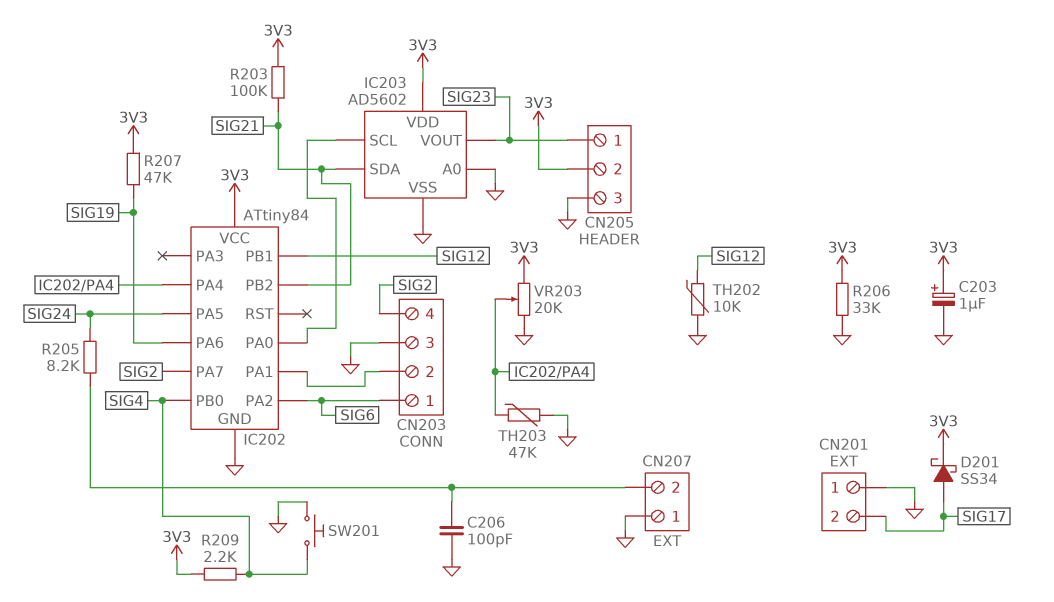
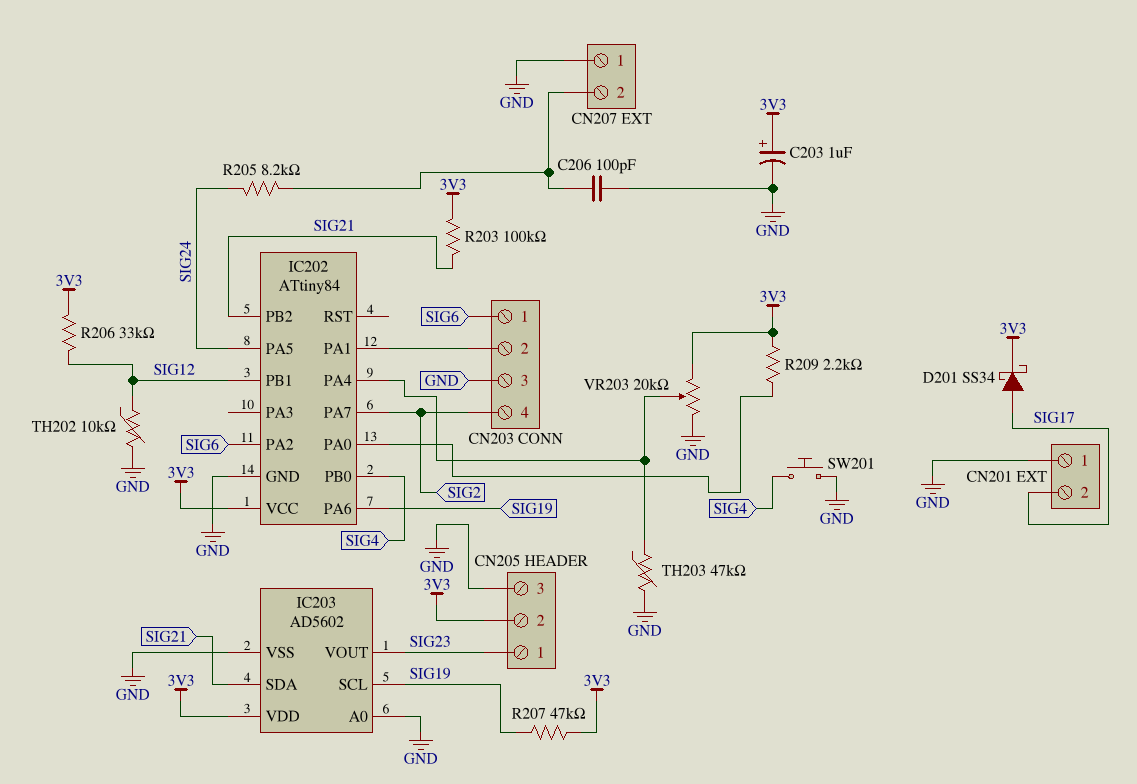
IC203 pin SCL: IC202/PA0 -> SIG19
R206: 33k (3V3, GND) -> 33k (3V3, SIG12)
R209: 2.2k (3V3, SIG4) -> 2.2k (3V3, IC202/PA0)

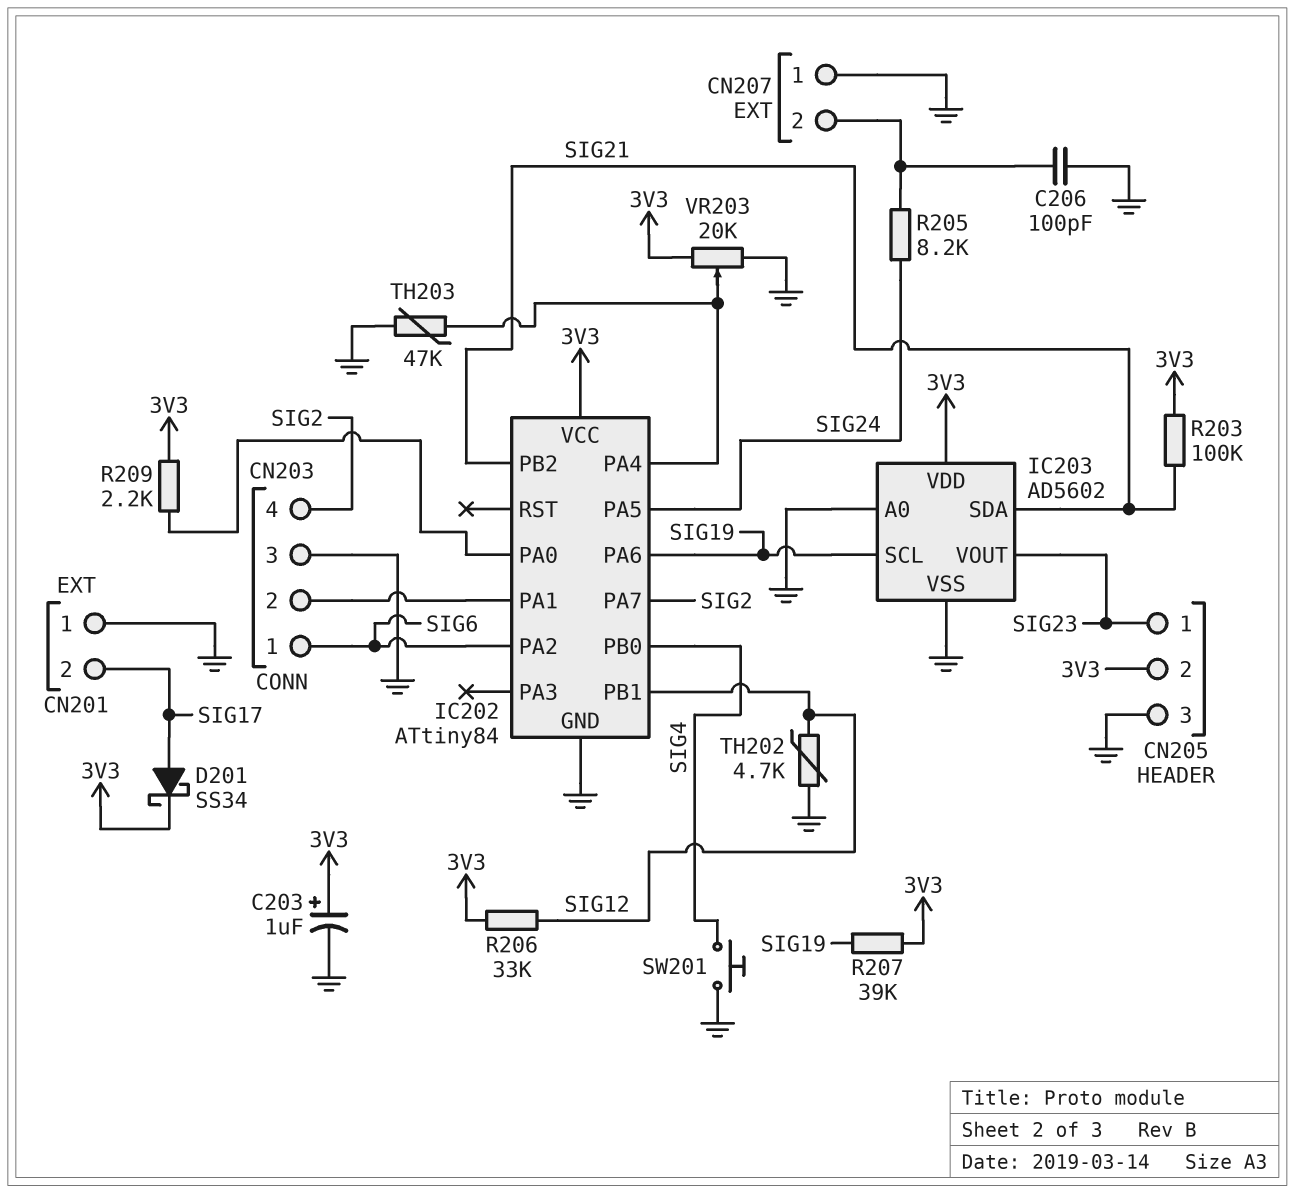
R207: 47k (3V3, SIG19) -> 39k (3V3, SIG19)
TH202: 10k (GND, SIG12) -> 4.7k (GND, SIG12)

